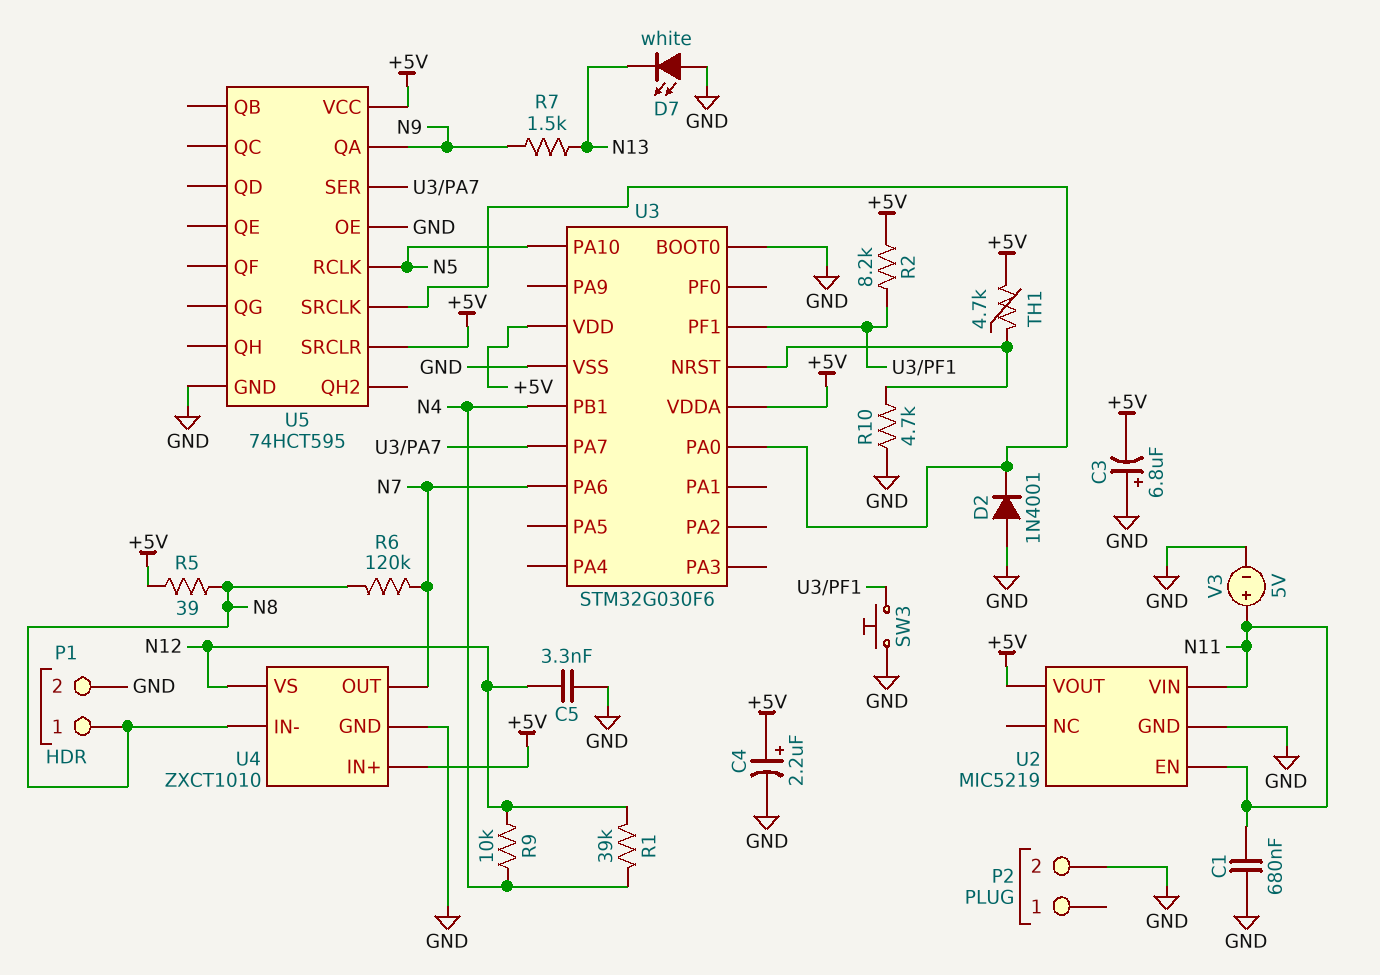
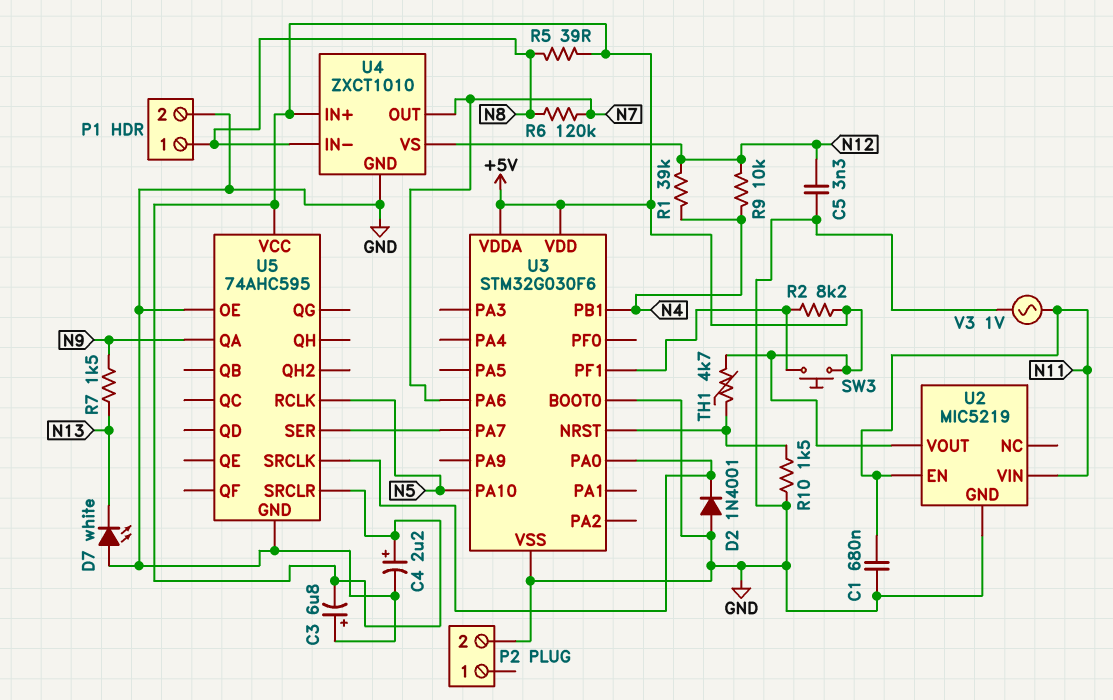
R10: 4.7k (GND, U3/NRST) -> 1.5k (GND, U3/NRST)
SW3: button (GND, U3/PF1) -> button (+5V, U3/PF1)
U5: 74HCT595 -> 74AHC595
V3: 5V (plus N11, minus GND) -> AC 1V (GND, N11)

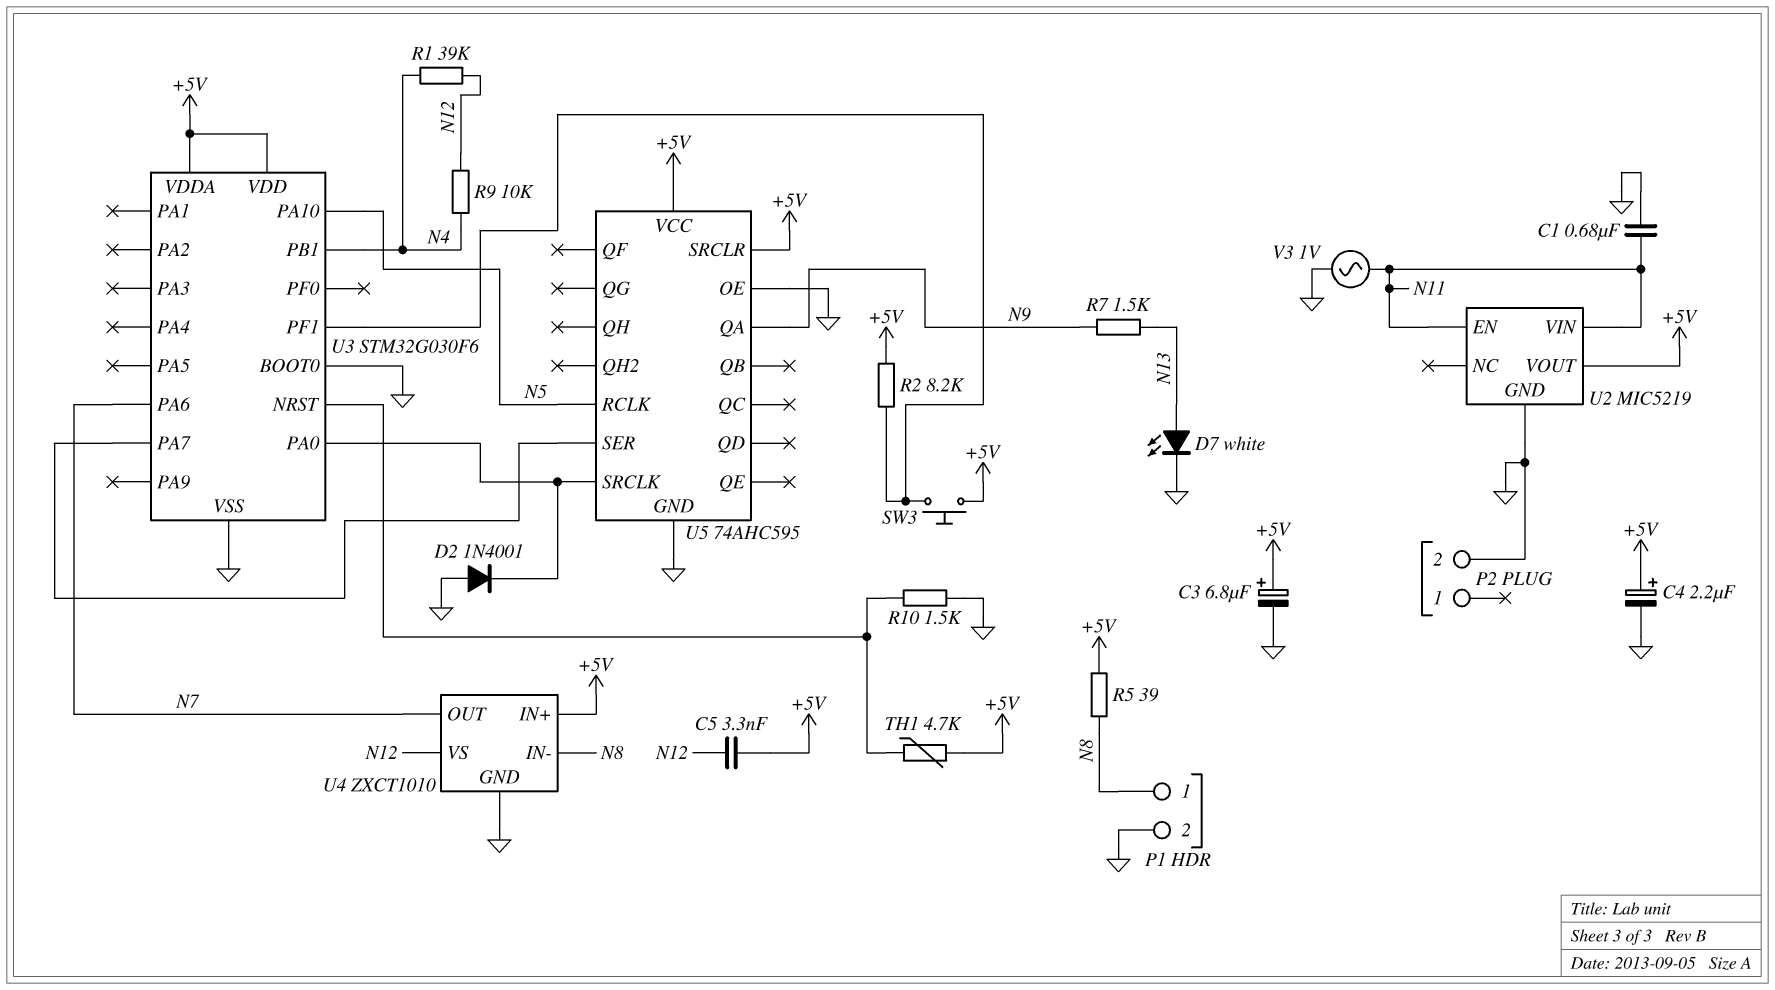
C3: 6.8uF (plus GND, minus +5V) -> 6.8uF (plus +5V, minus GND)
C5: 3.3nF (GND, N12) -> 3.3nF (+5V, N12)
D7: LED white (A GND, K N13) -> LED white (A N13, K GND)
R6: 120k (N7, N8) -> none

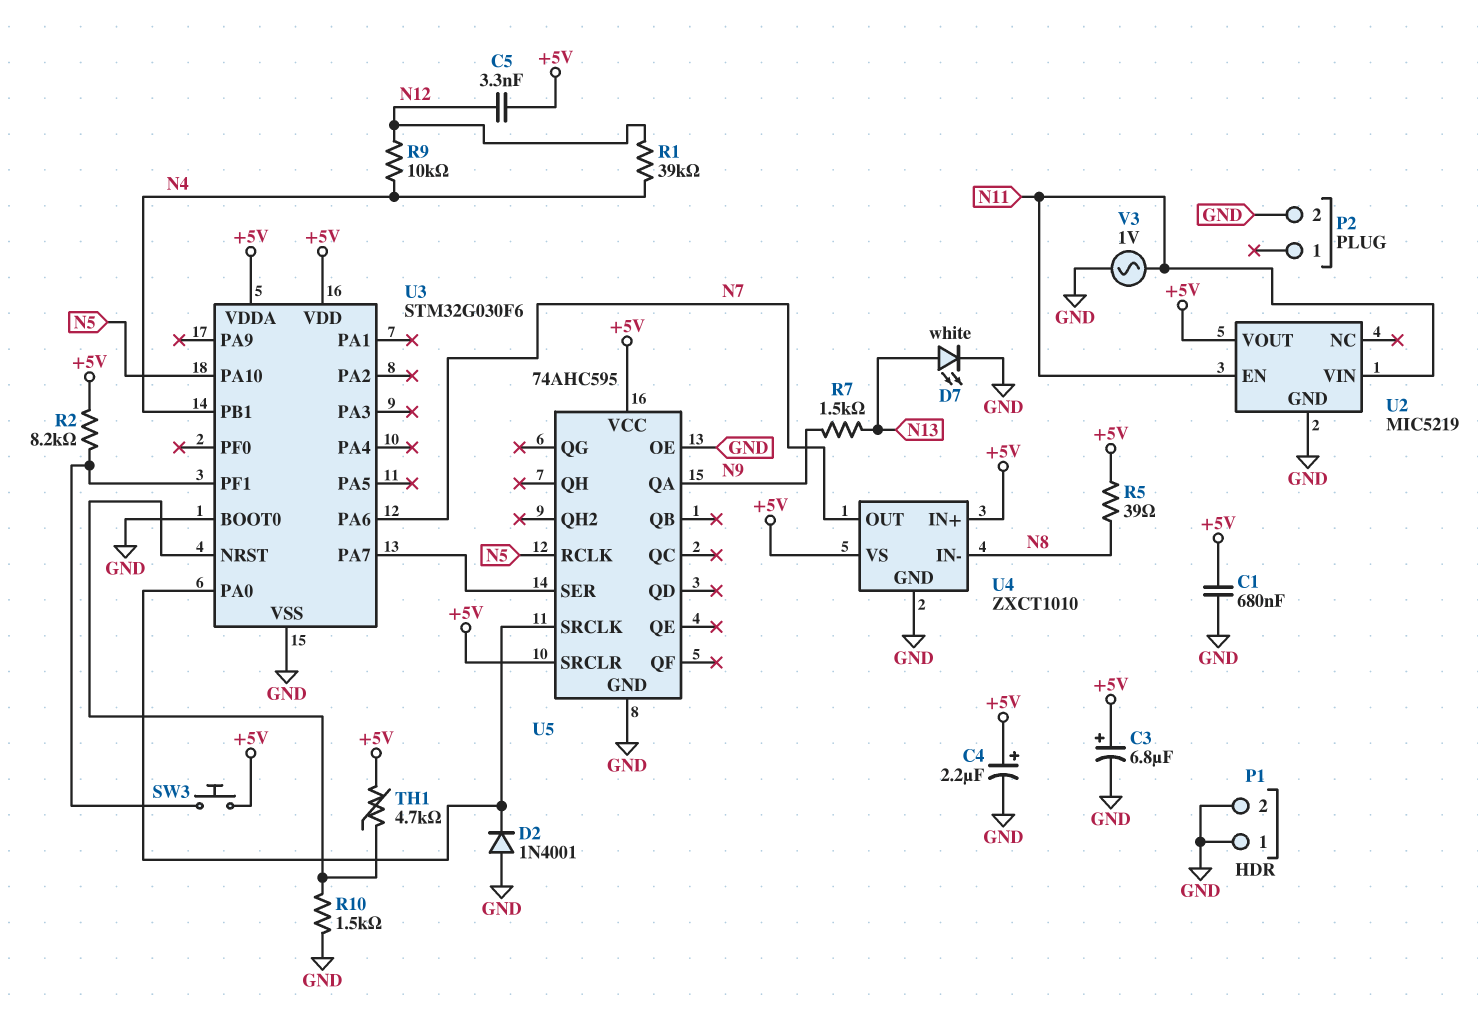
C1: 680nF (GND, N11) -> 680nF (+5V, GND)
P1 pin 1: N8 -> GND
U4 pin VS: N12 -> +5V

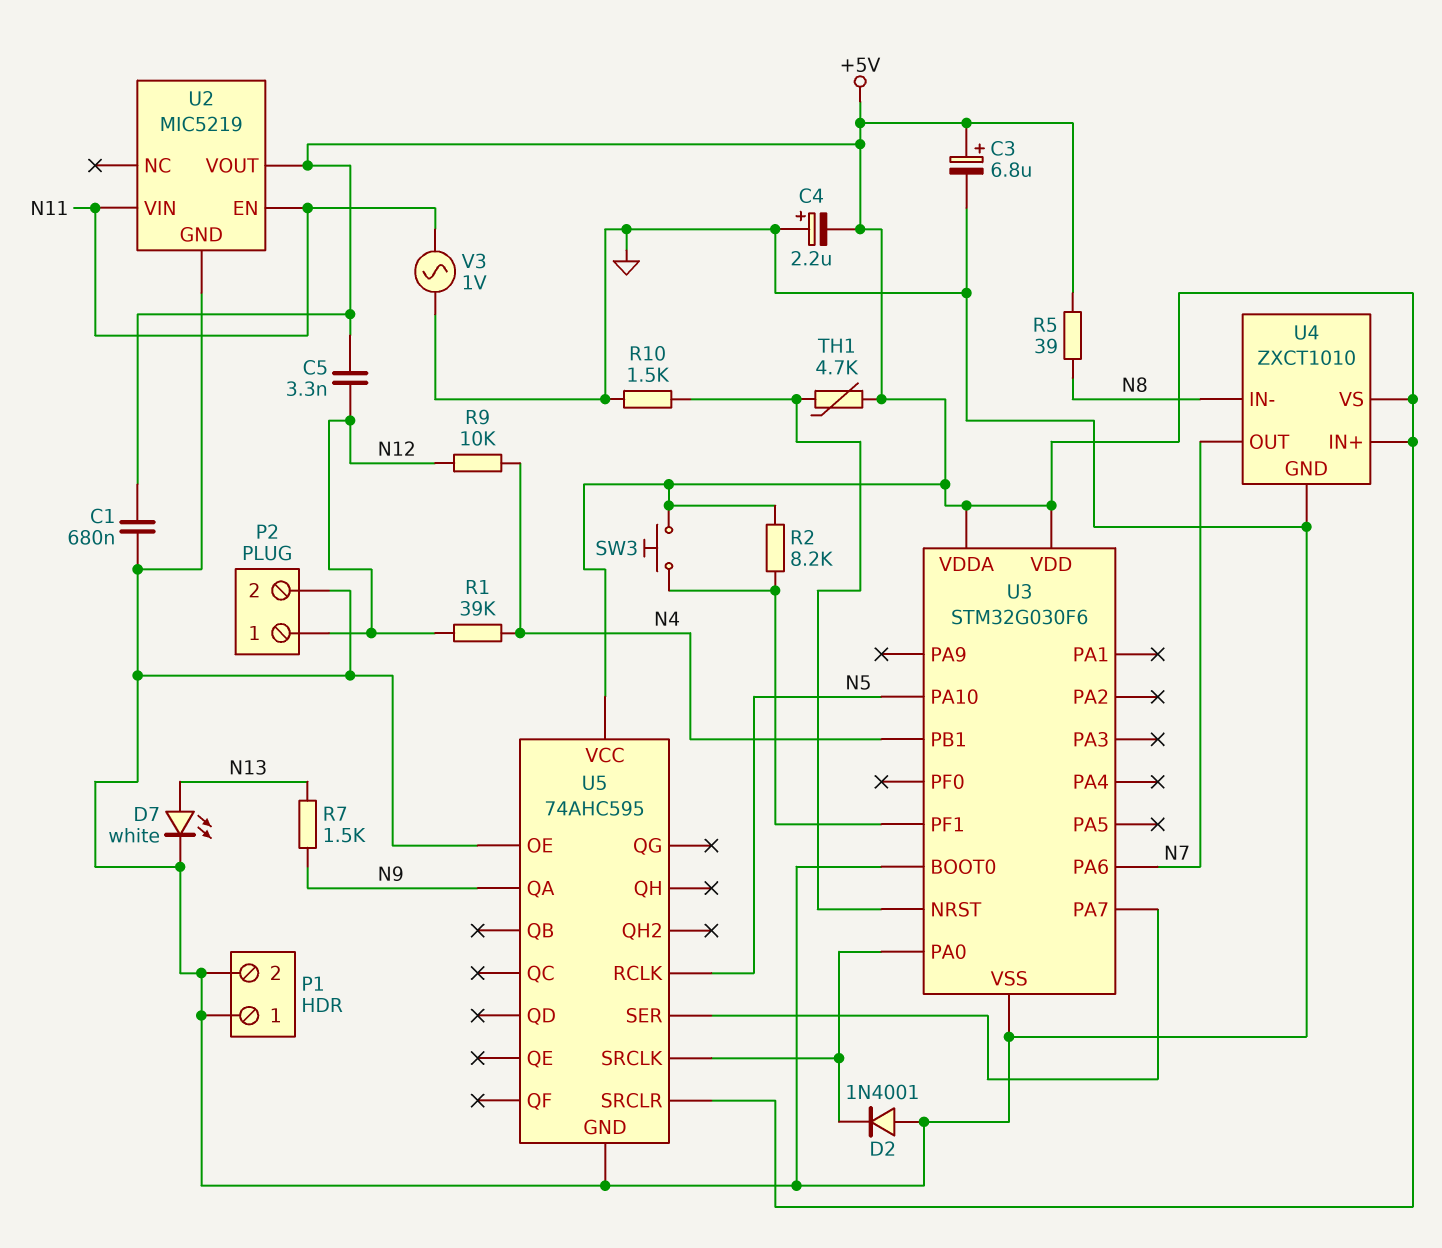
C4: 2.2uF (plus +5V, minus GND) -> 2.2uF (plus GND, minus +5V)
P2 pin 1: none -> N12

